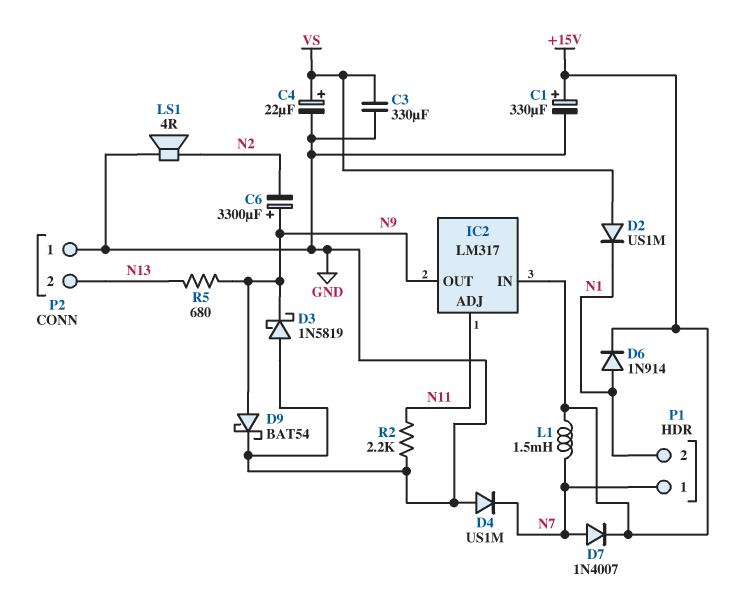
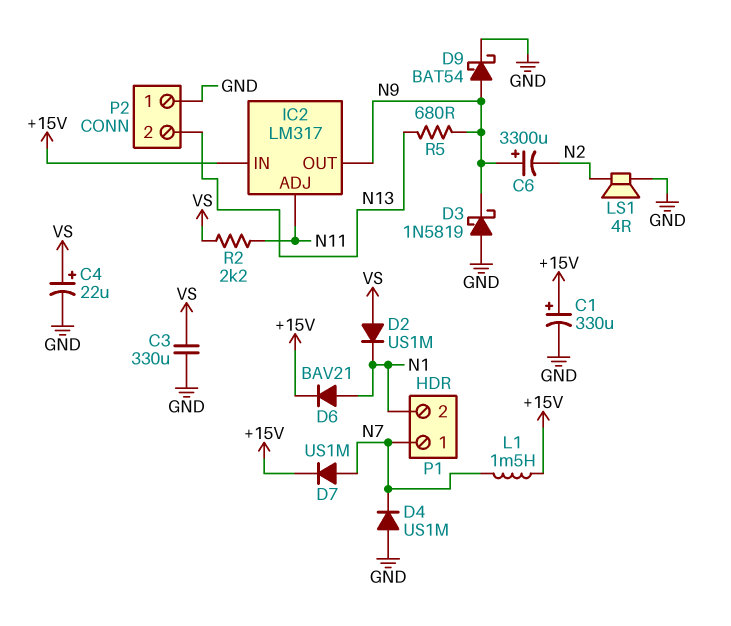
D6: diode 1N914 (A N1, K +15V) -> diode BAV21 (A N1, K +15V)
D7: diode 1N4007 (A N7, K +15V) -> diode US1M (A N7, K +15V)
R2: 2.2k (GND, N11) -> 2.2k (N11, VS)

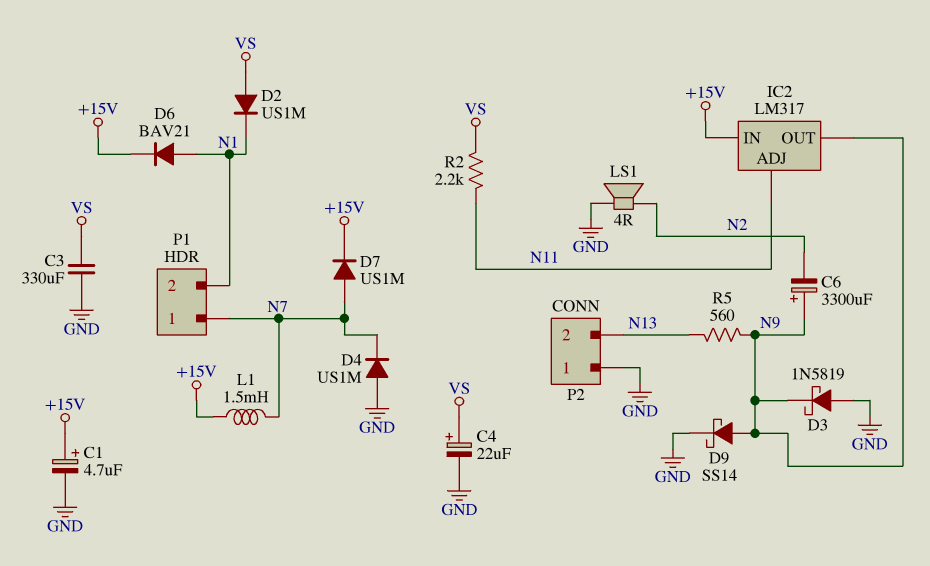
C1: 330uF (plus +15V, minus GND) -> 4.7uF (plus +15V, minus GND)
D9: schottky BAT54 (A N9, K GND) -> schottky SS14 (A N9, K GND)
R5: 680 (N9, N13) -> 560 (N9, N13)

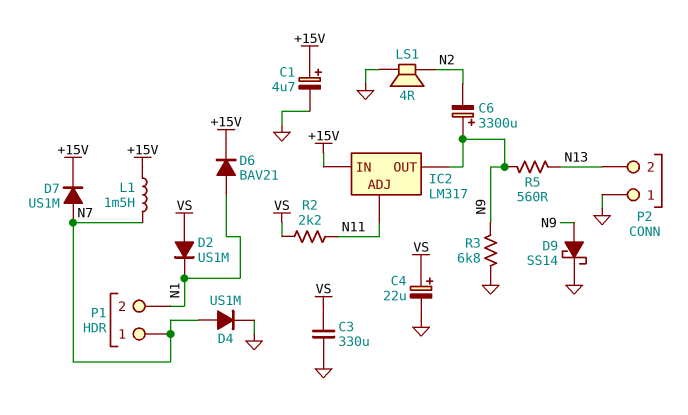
D3: schottky 1N5819 (A GND, K N9) -> none
D4: diode US1M (A GND, K N7) -> diode US1M (A N7, K GND)
R3: none -> 6.8k (GND, N9)

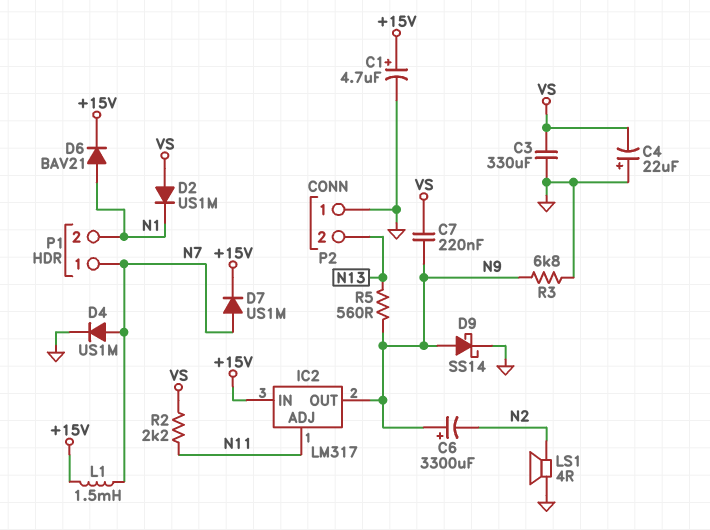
C4: 22uF (plus VS, minus GND) -> 22uF (plus GND, minus VS)
C7: none -> 220nF (N9, VS)

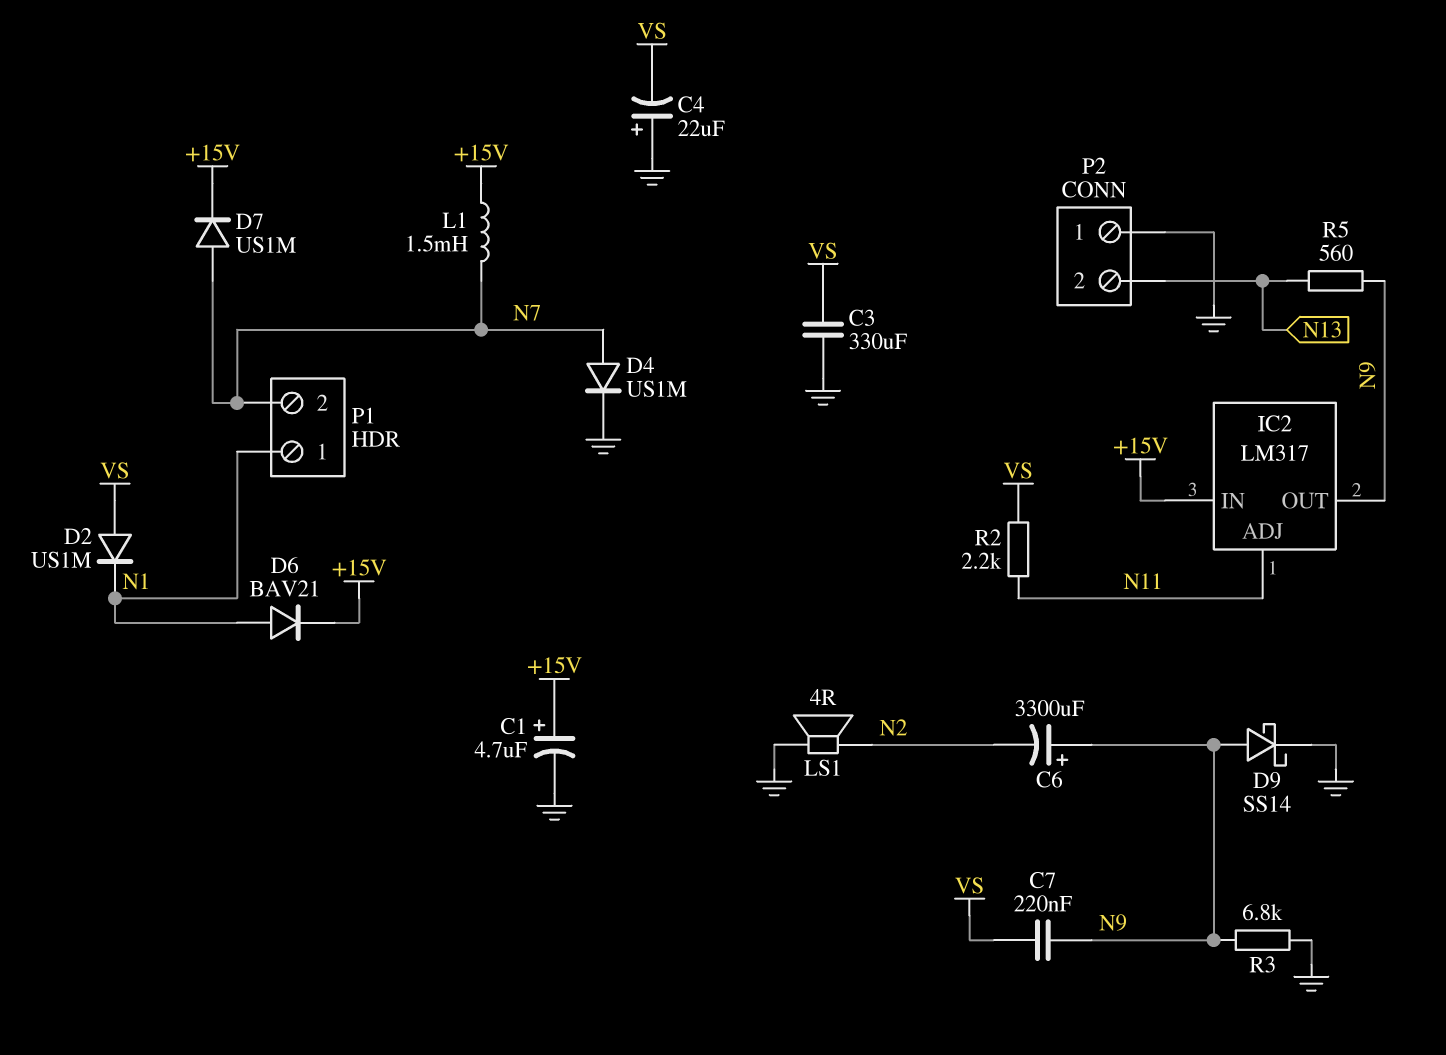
P1 pin 1: N7 -> N1
P1 pin 2: N1 -> N7

